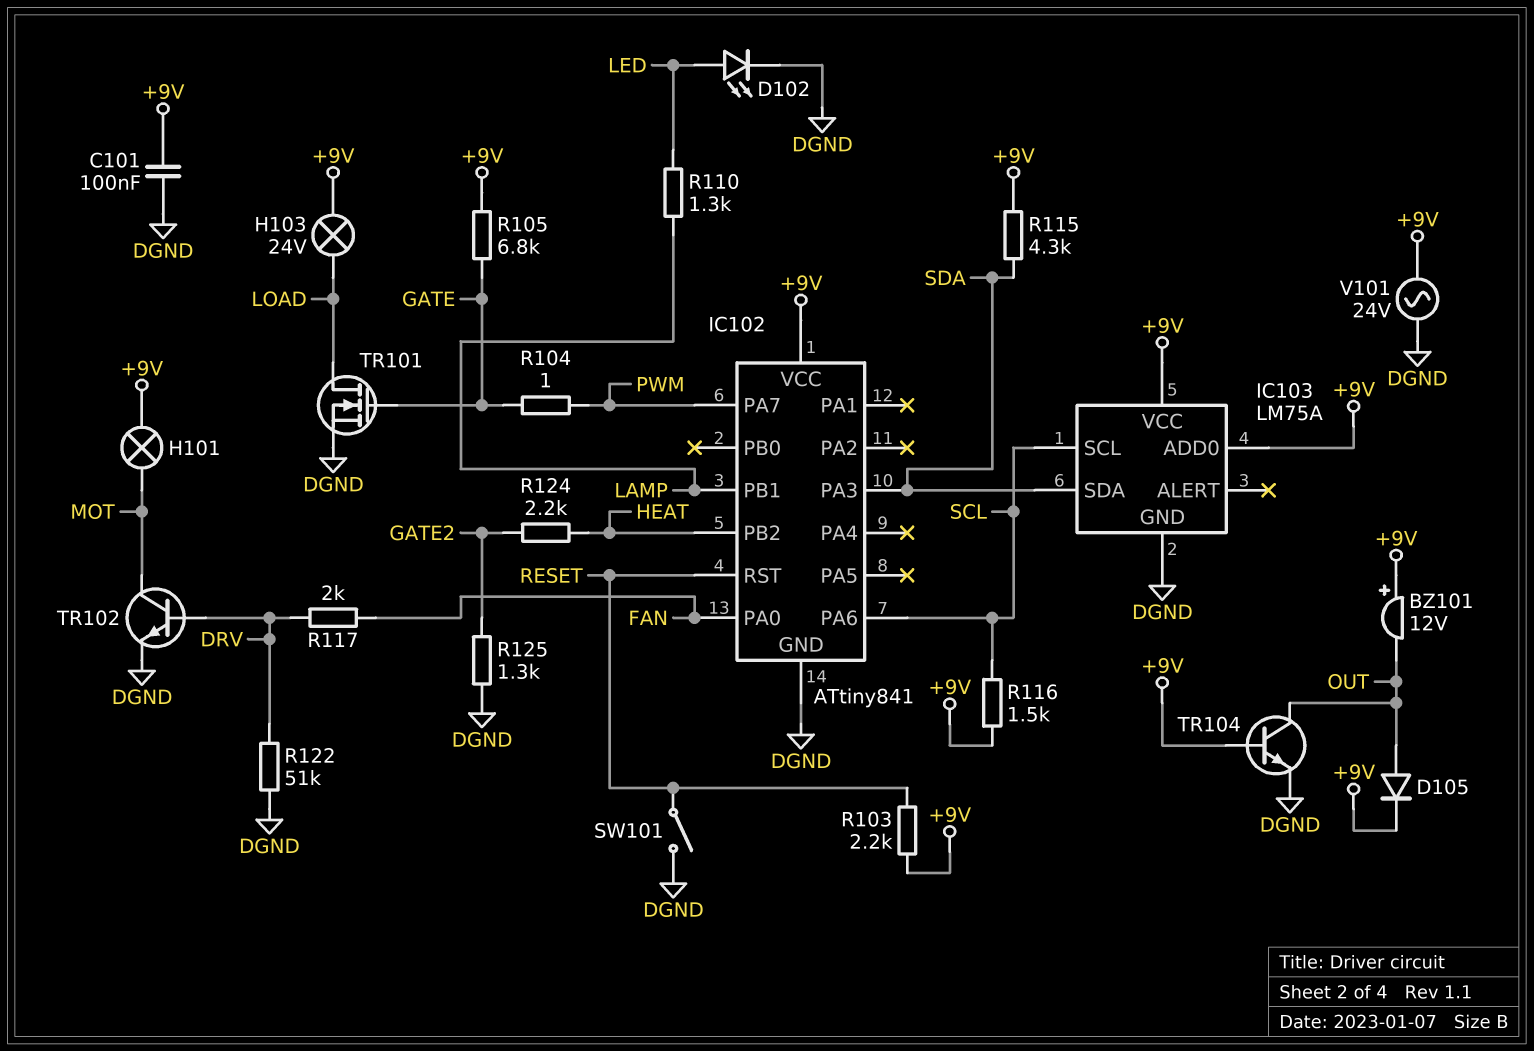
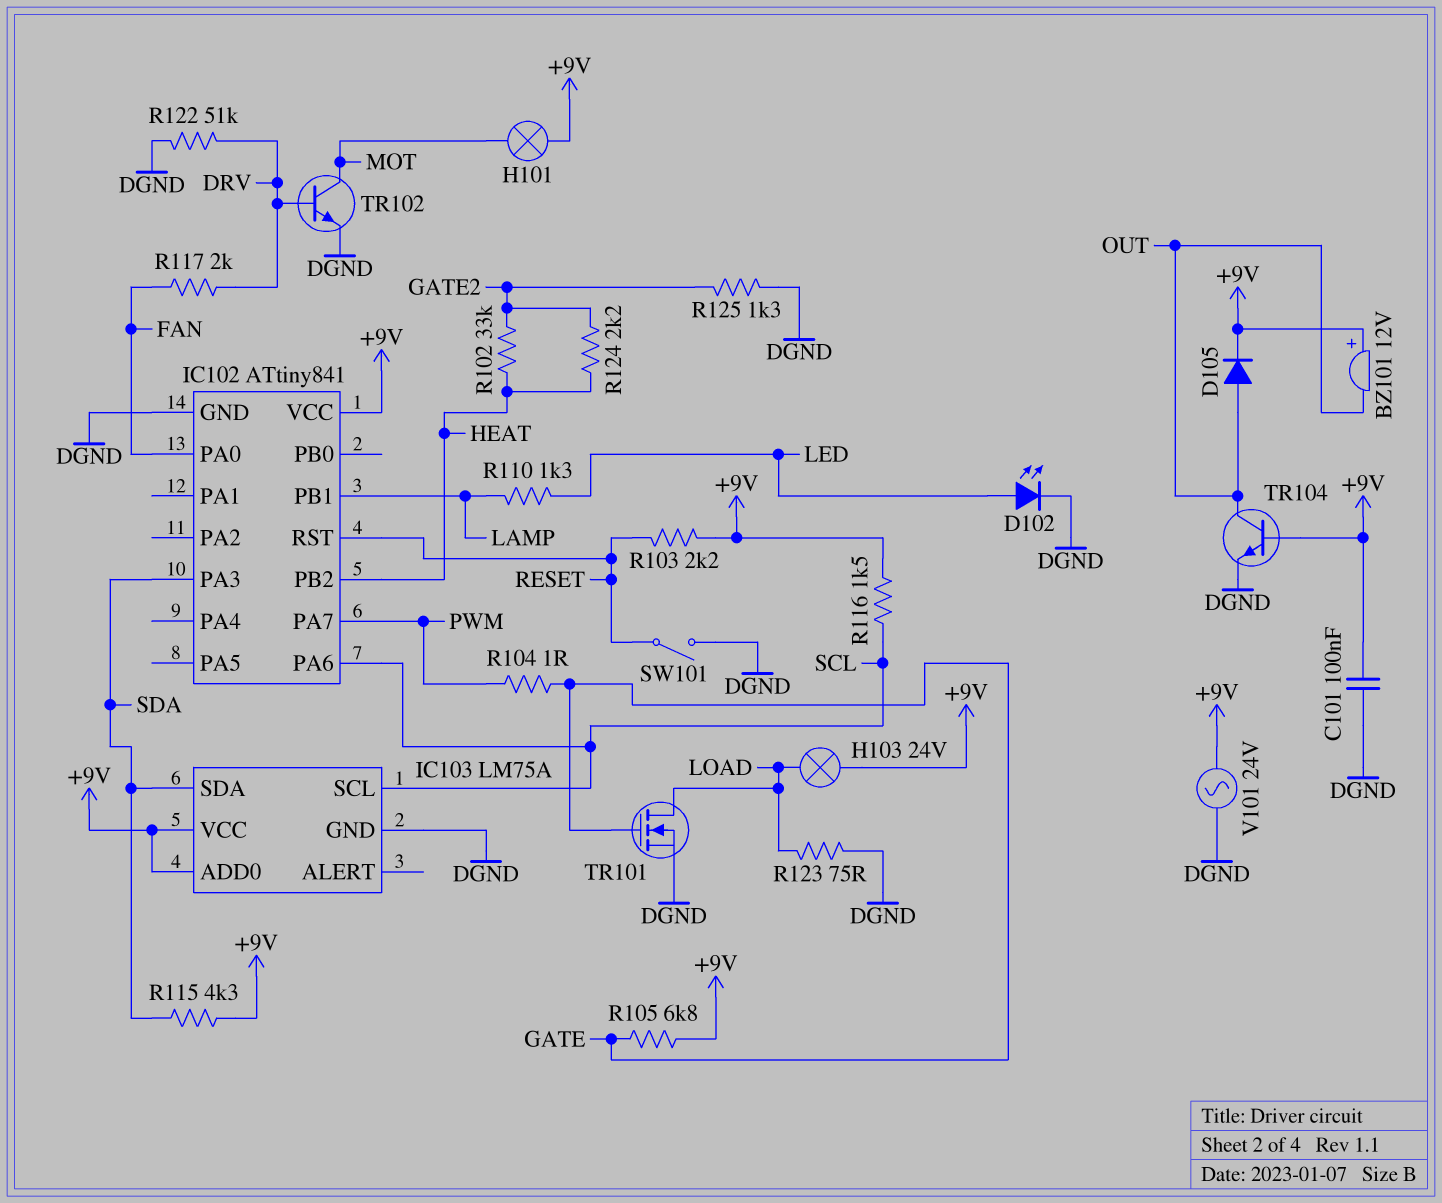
R102: none -> 33k (GATE2, HEAT)
R123: none -> 75 (DGND, LOAD)

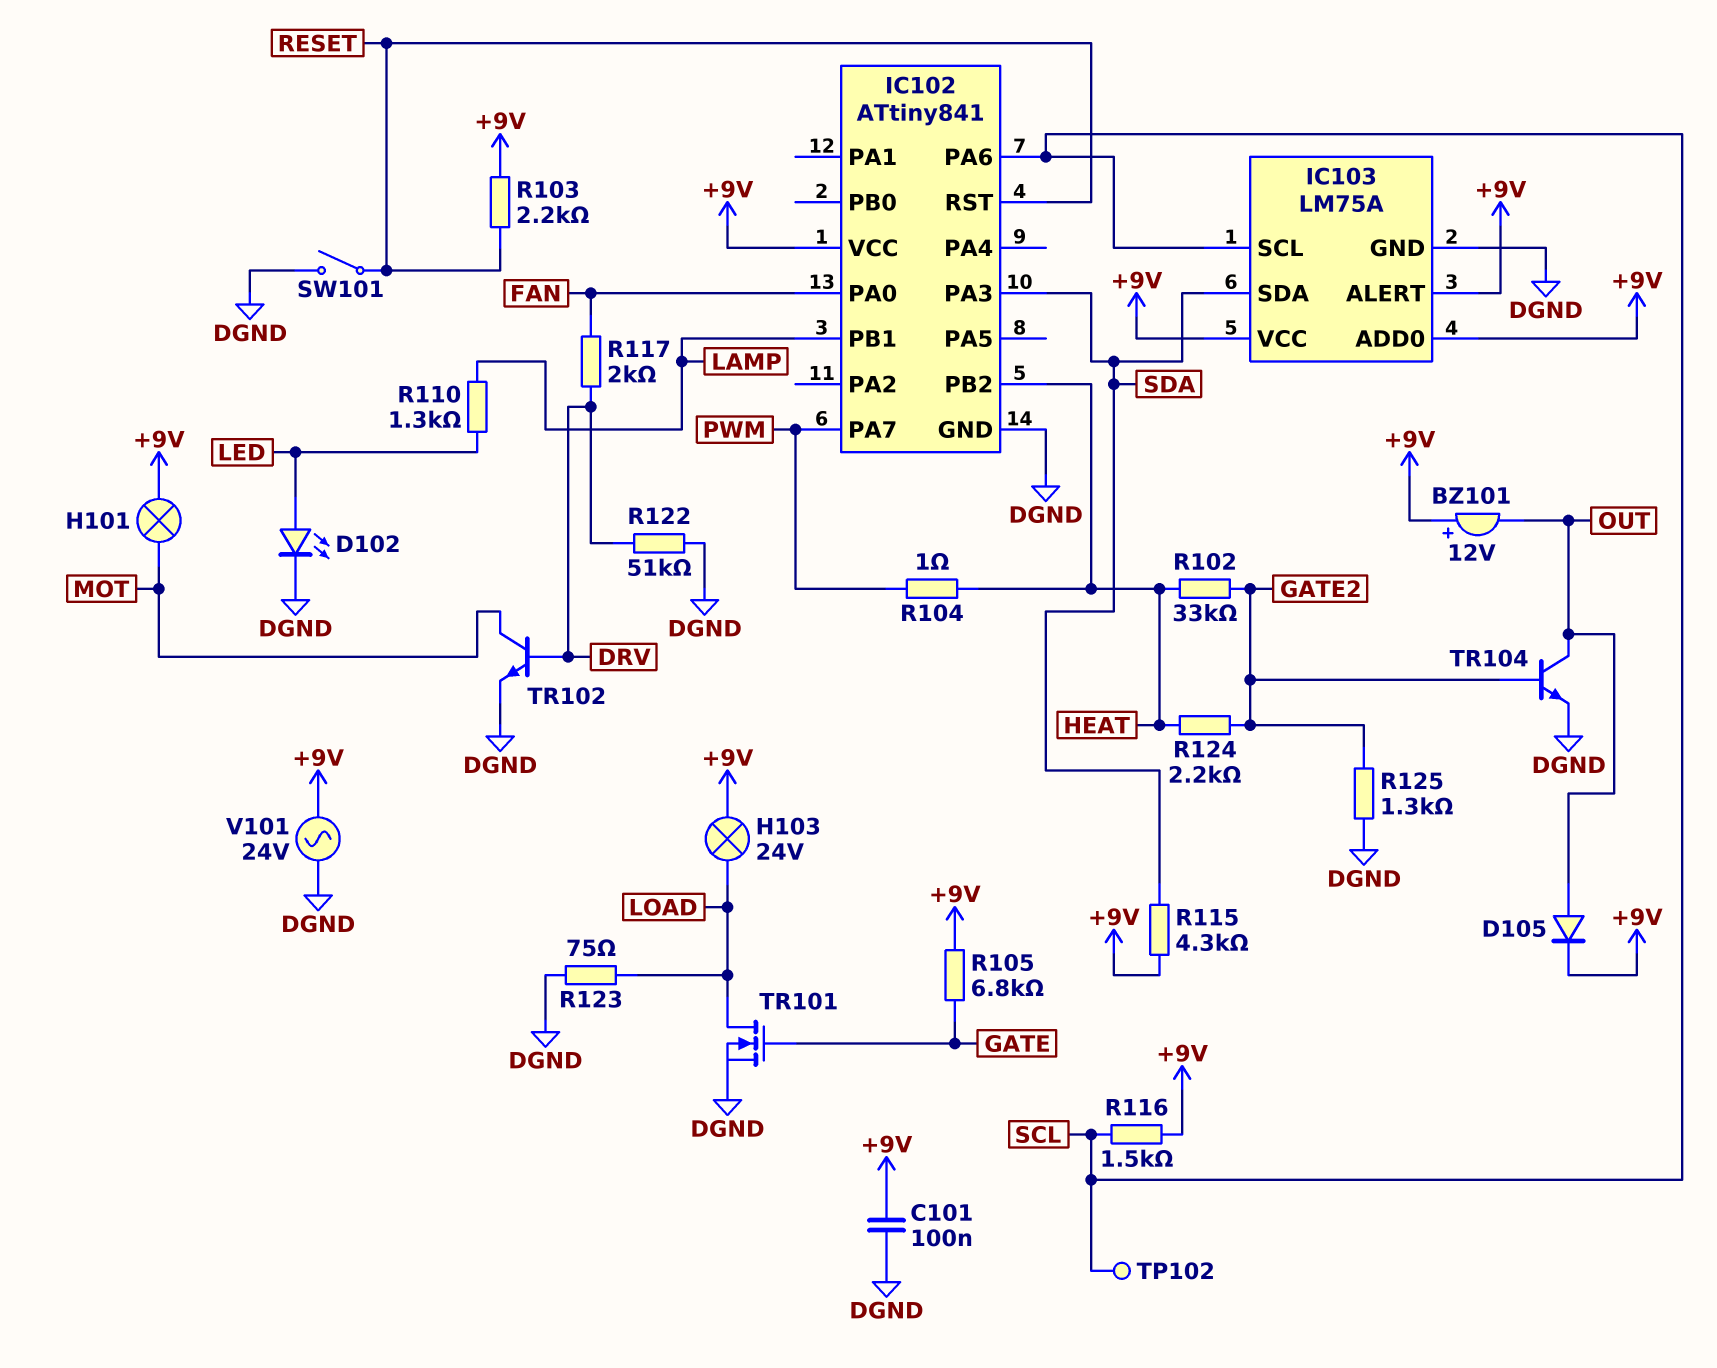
IC103 pin ALERT: none -> +9V
R104: 1 (GATE, PWM) -> 1 (HEAT, PWM)
TP102: none -> test point (SCL)
TR104: NPN (B +9V, C OUT, E DGND) -> NPN (B GATE2, C OUT, E DGND)

